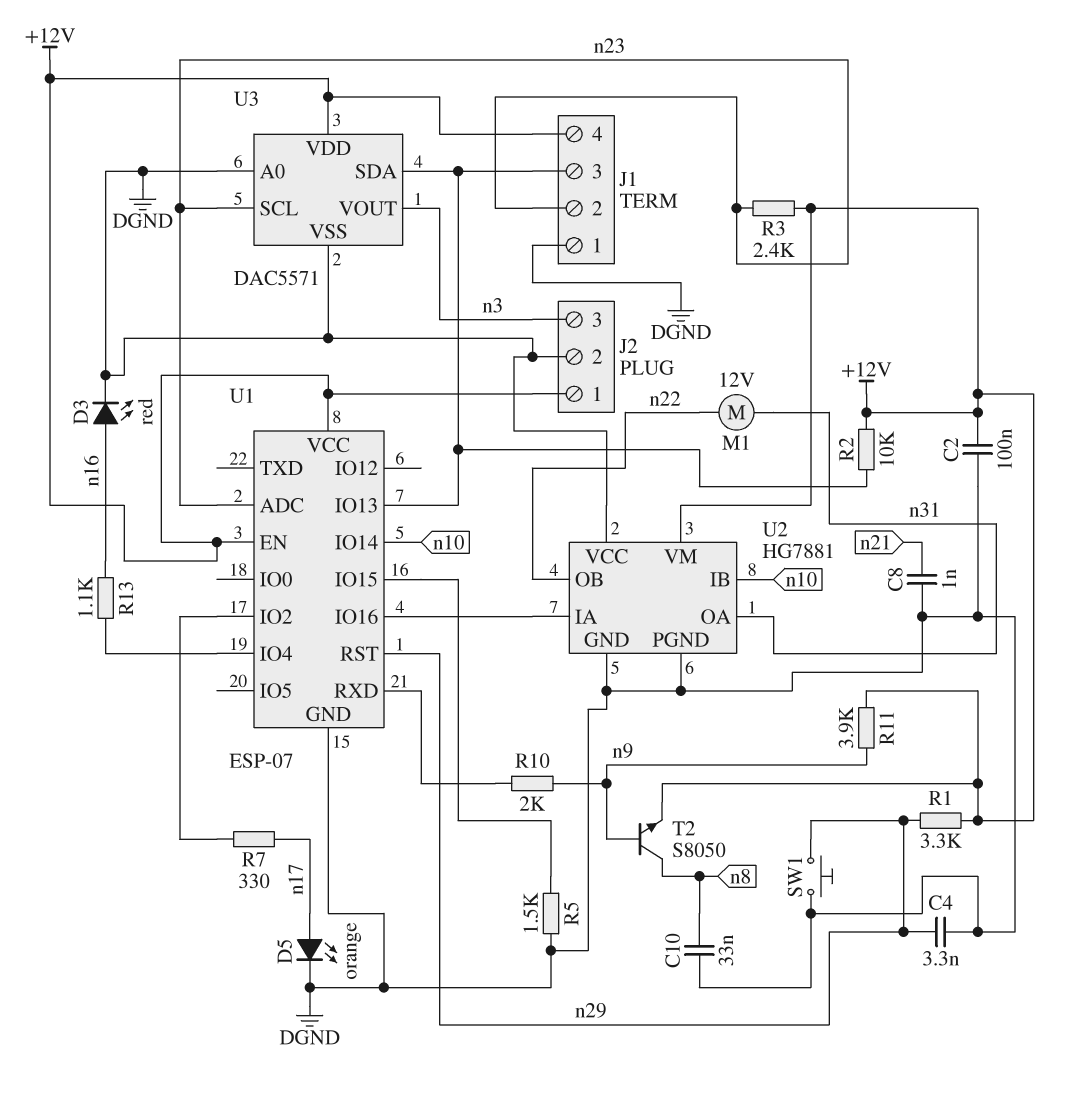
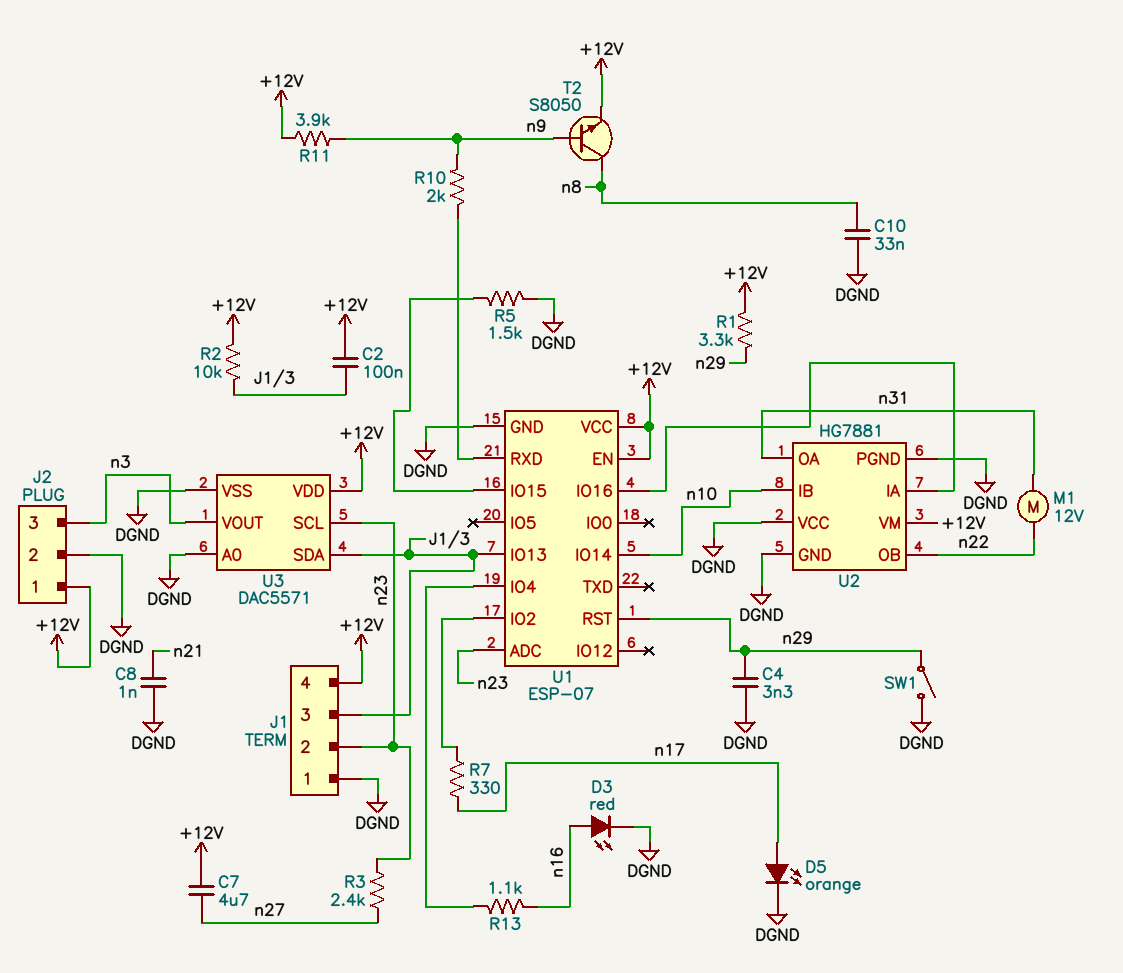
C2: 100nF (+12V, DGND) -> 100nF (+12V, J1/3)
C7: none -> 4.7uF (+12V, n27)
R3: 2.4k (+12V, n23) -> 2.4k (n23, n27)
SW1: button (DGND, n29) -> switch (DGND, n29)

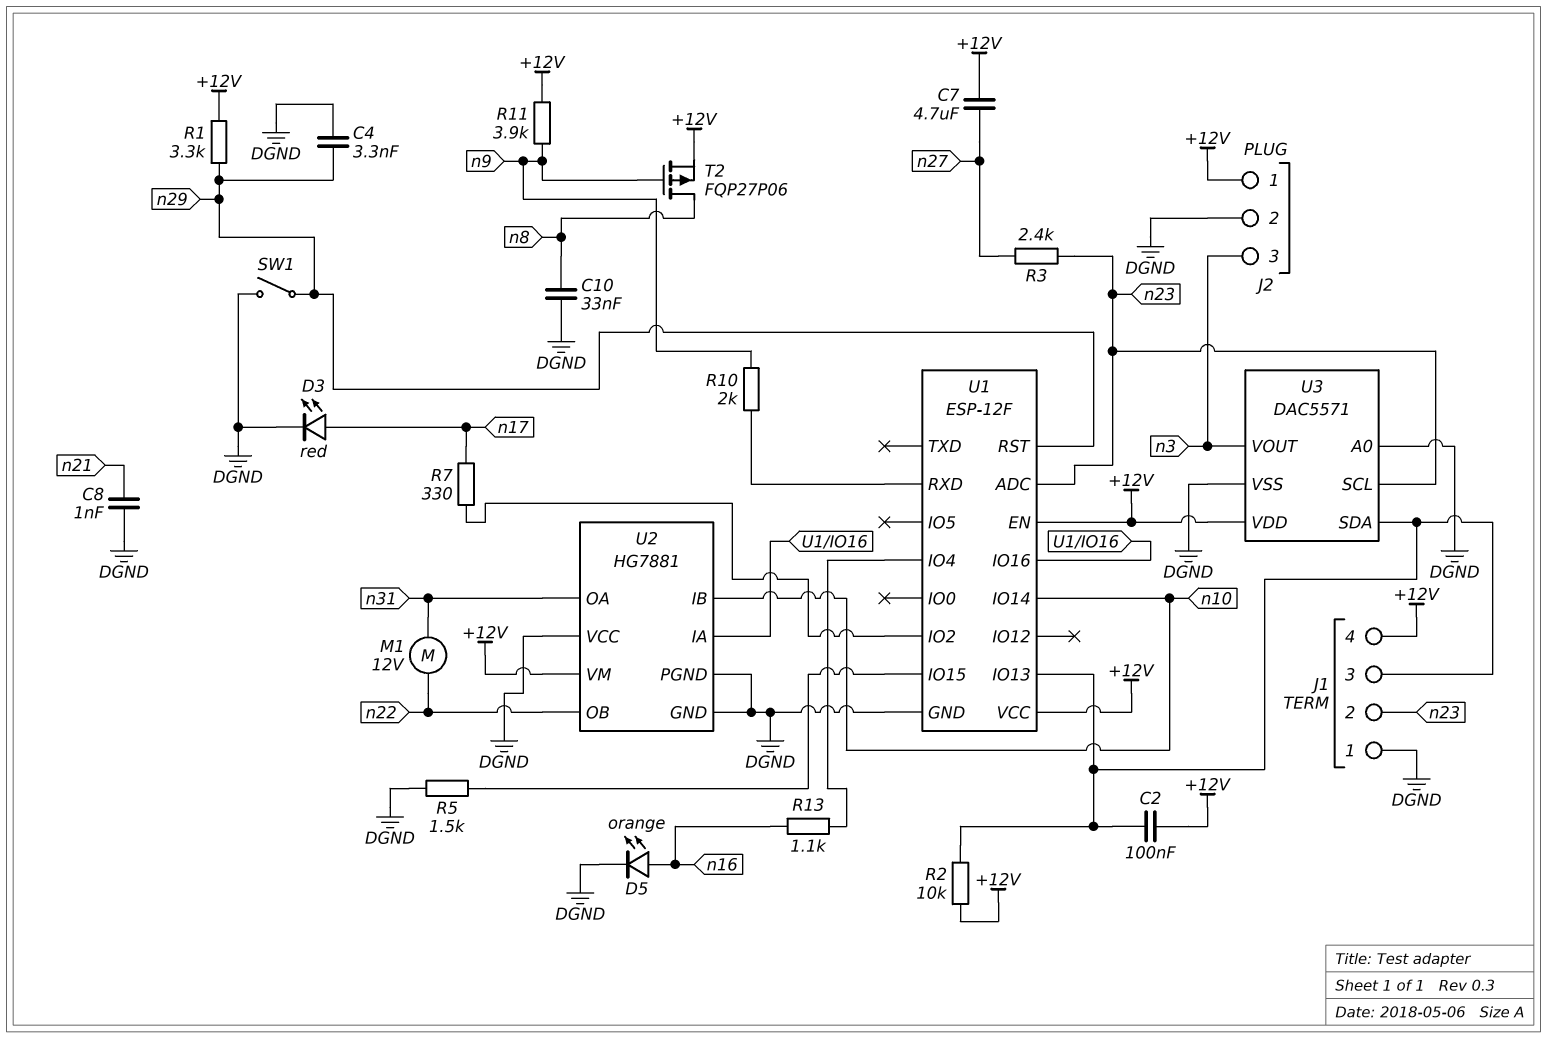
D3: LED red (A n16, K DGND) -> LED red (A n17, K DGND)
D5: LED orange (A n17, K DGND) -> LED orange (A n16, K DGND)
T2: NPN S8050 (B n9, C n8, E +12V) -> PMOS FQP27P06 (G n9, D n8, S +12V)
U1: ESP-07 -> ESP-12F

